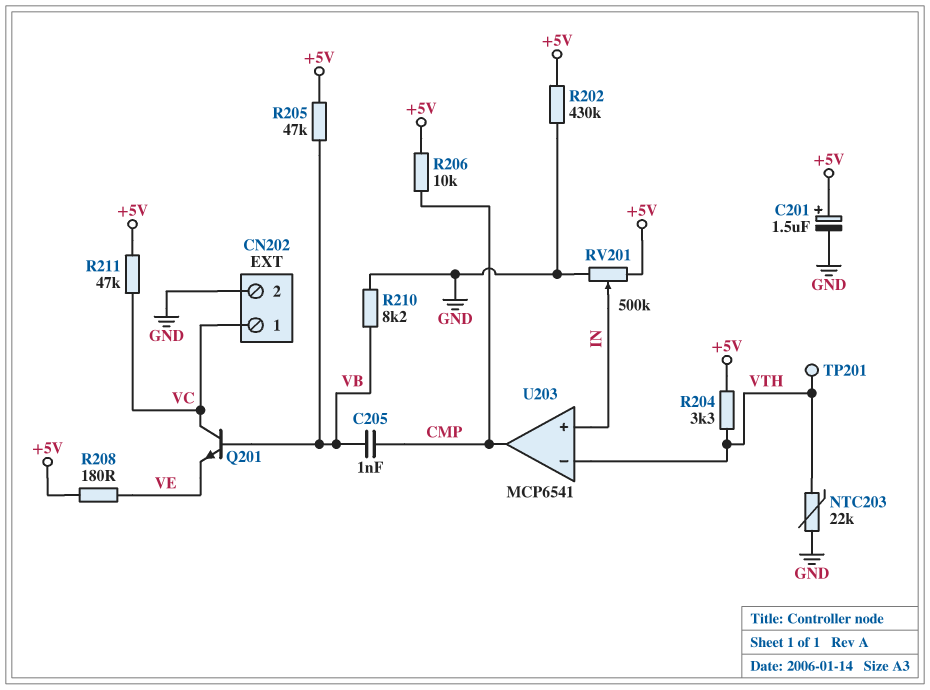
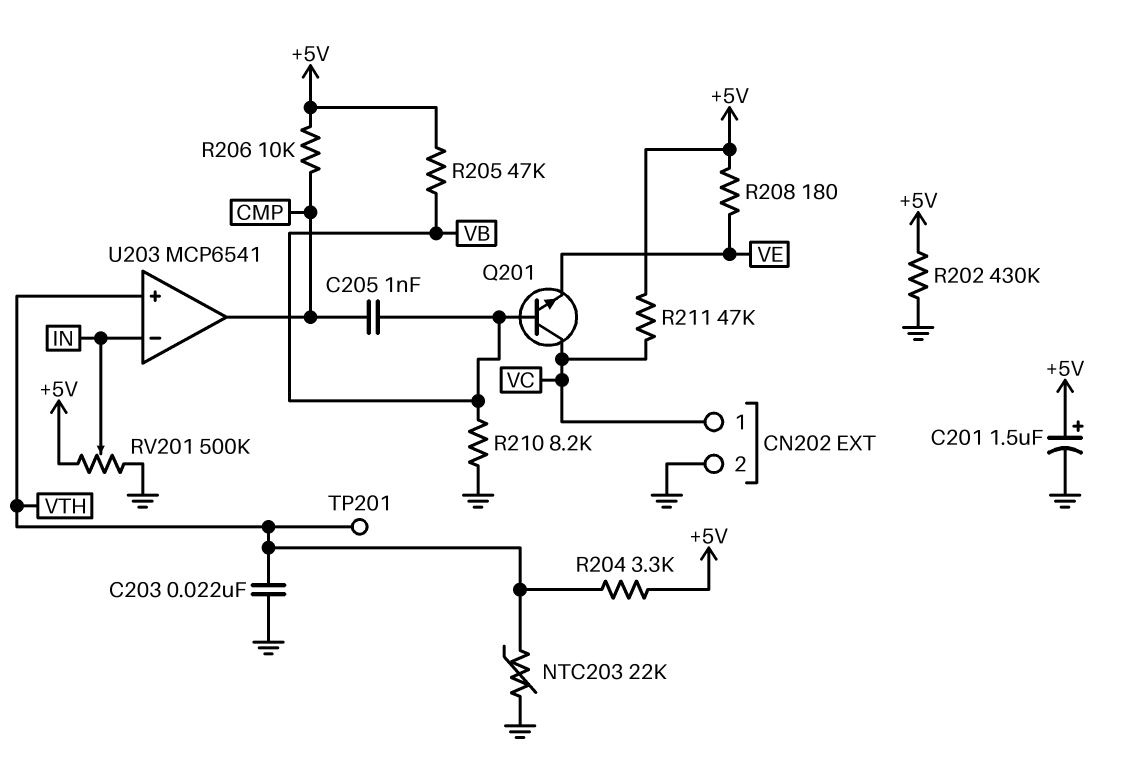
C203: none -> 22nF (GND, VTH)
U203 pin in+: IN -> VTH
U203 pin in-: VTH -> IN

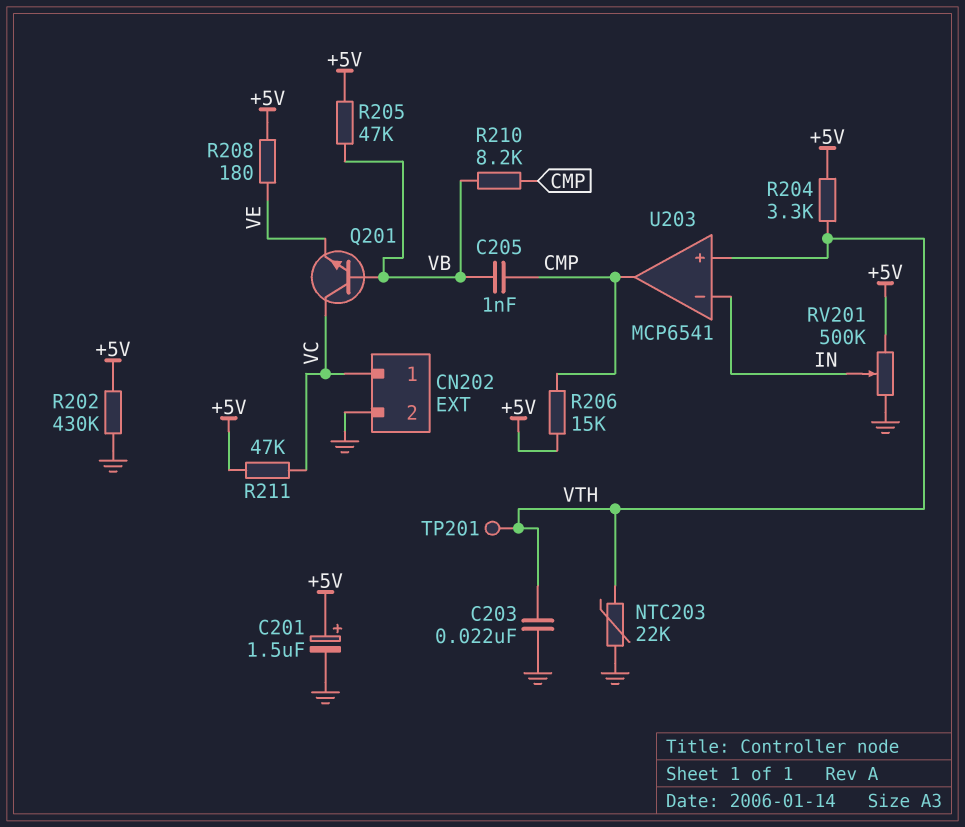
R206: 10k (+5V, CMP) -> 15k (+5V, CMP)
R210: 8.2k (GND, VB) -> 8.2k (CMP, VB)

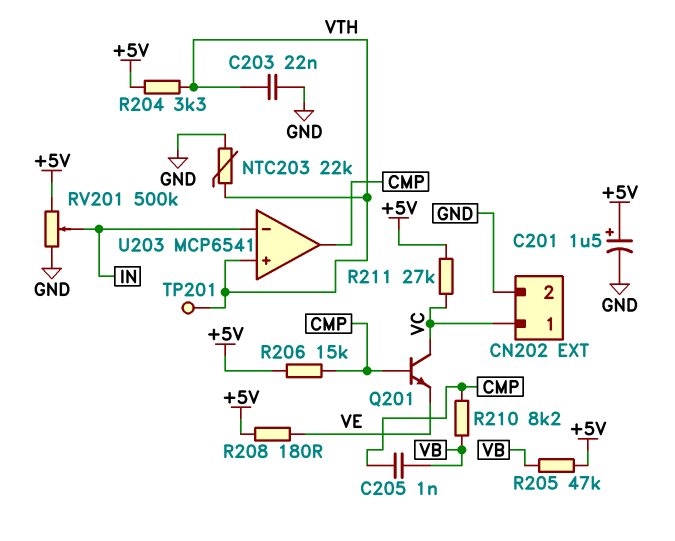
Q201: NPN (B VB, C VC, E VE) -> NPN (B CMP, C VC, E VE)
R202: 430k (+5V, GND) -> none
R211: 47k (+5V, VC) -> 27k (+5V, VC)

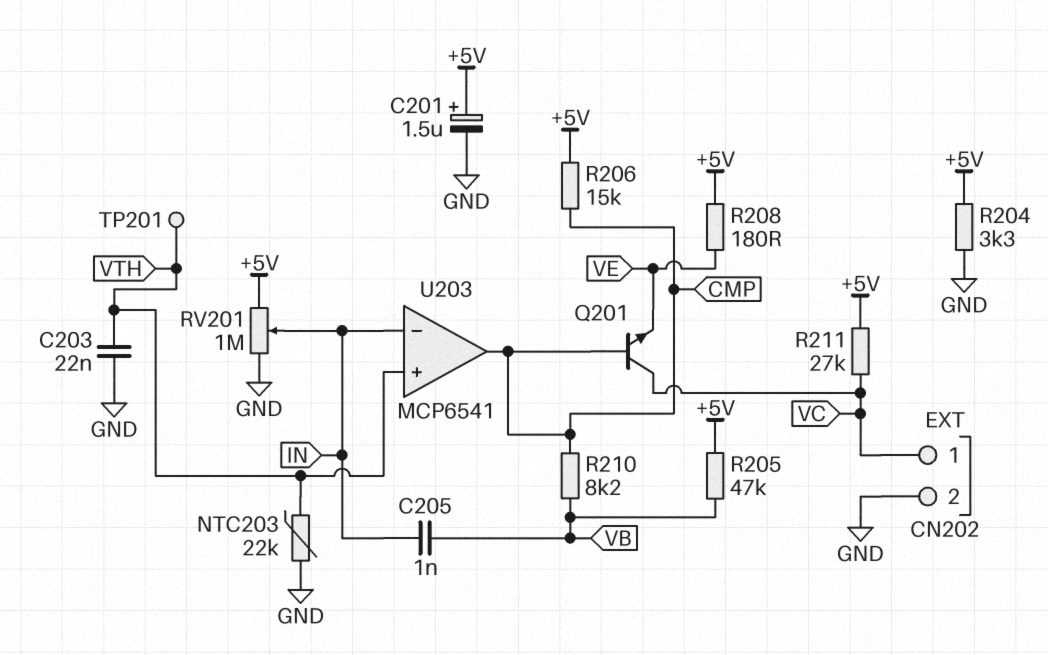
C205: 1nF (CMP, VB) -> 1nF (IN, VB)
R204: 3.3k (+5V, VTH) -> 3.3k (+5V, GND)
RV201: 500k (+5V, GND, wiper IN) -> 1M (+5V, GND, wiper IN)

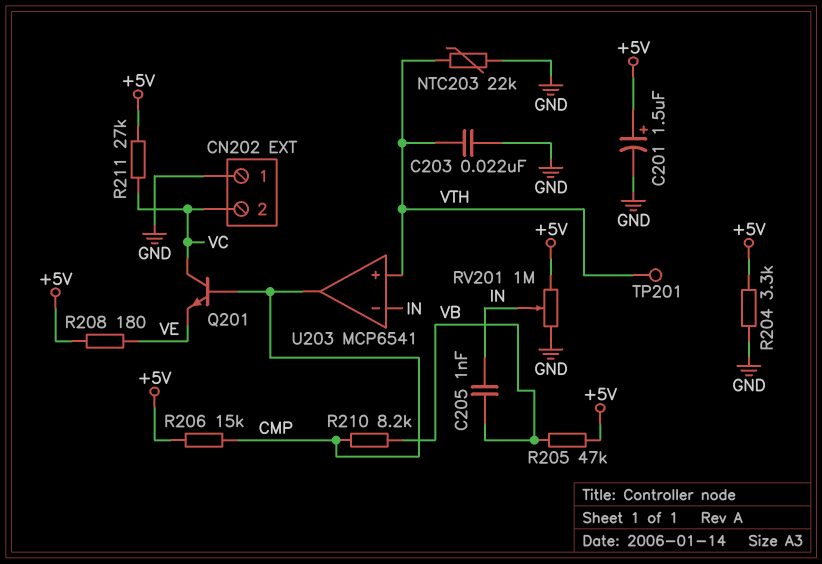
CN202 pin 1: VC -> GND
CN202 pin 2: GND -> VC

